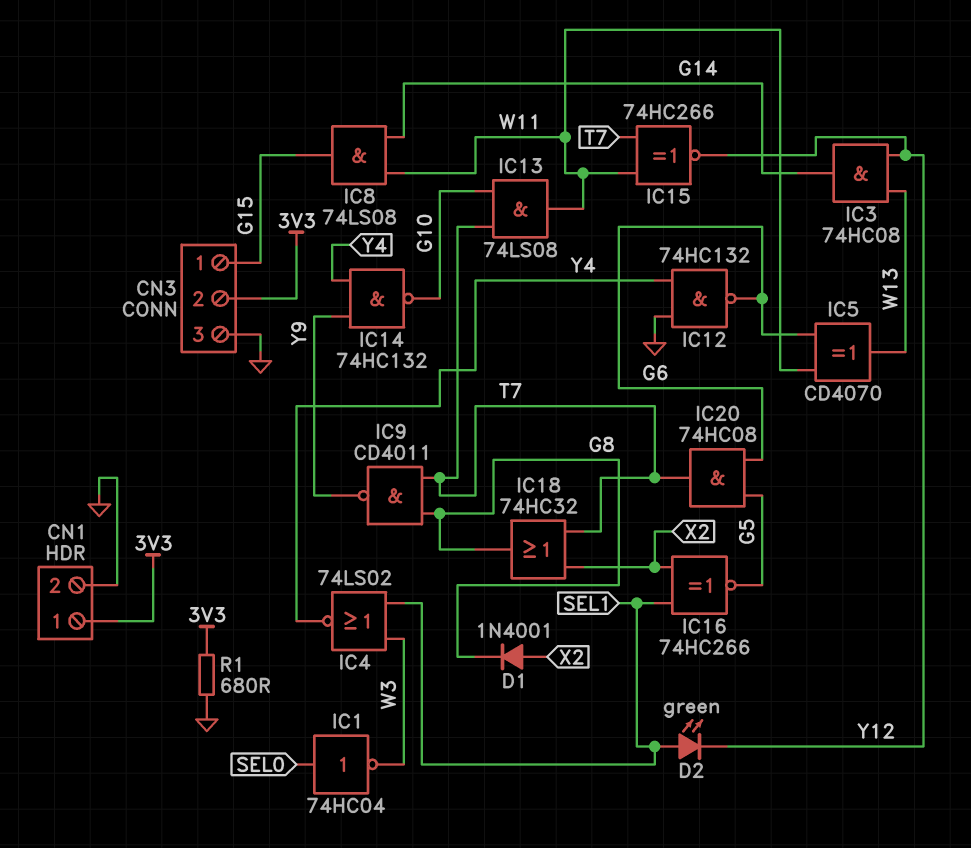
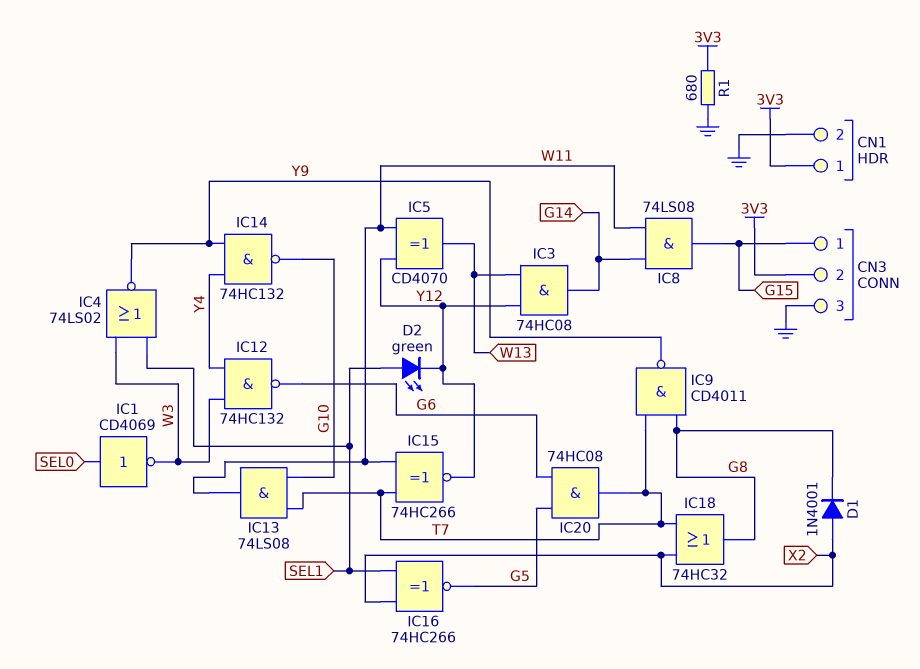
IC1: NOT 74HC04 (in SEL0, out W3) -> NOT CD4069 (in SEL0, out W3)
IC4: NOR 74LS02 (in SEL1, in W3, out Y4) -> NOR 74LS02 (in SEL1, in W3, out Y9)
IC5: XOR CD4070 (in G6, in W11, out W13) -> XOR CD4070 (in W11, in Y12, out W13)
IC12: NAND 74HC132 (in GND, in Y4, out G6) -> NAND 74HC132 (in W3, in Y4, out G6)

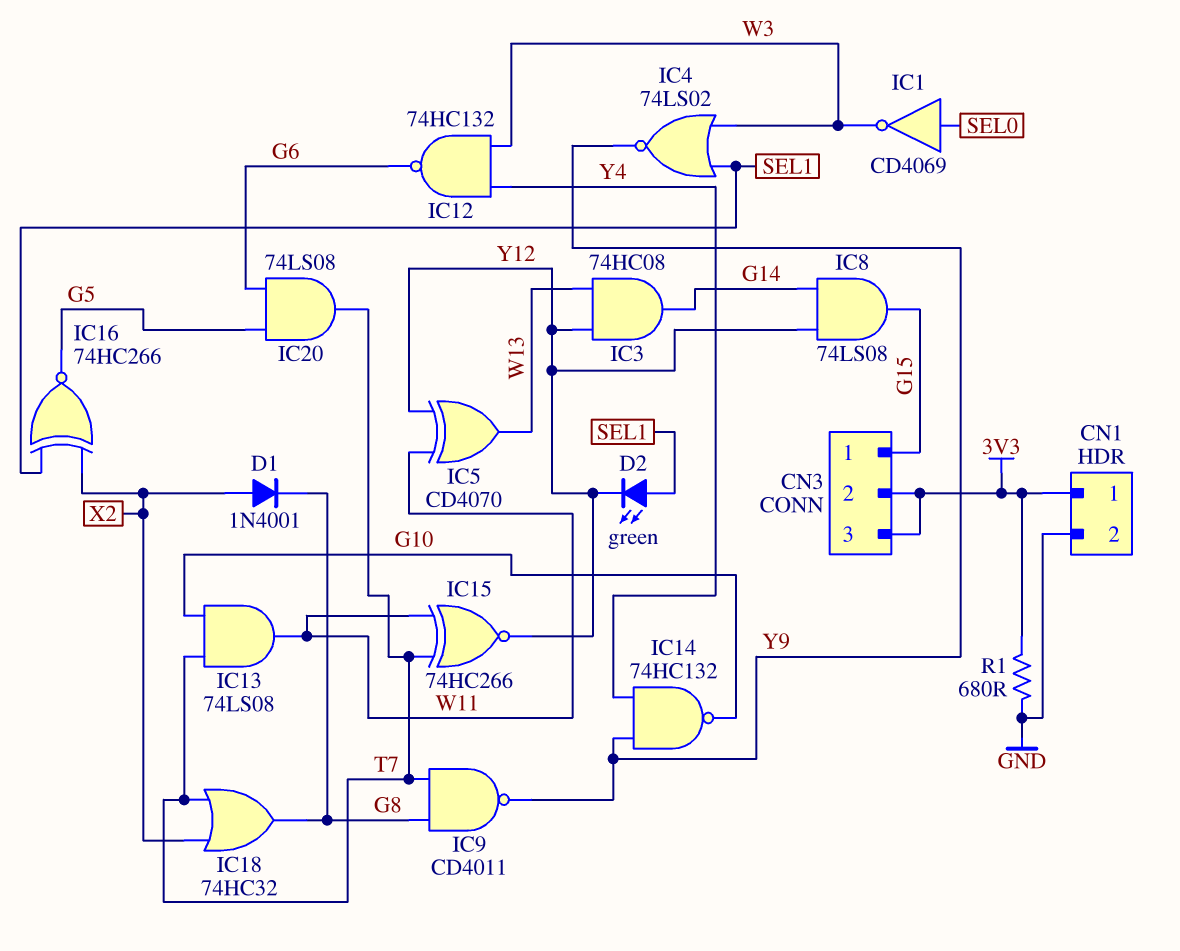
CN3 pin 3: GND -> 3V3
IC8: AND 74LS08 (in G14, in W11, out G15) -> AND 74LS08 (in G14, in Y12, out G15)
IC20: AND 74HC08 (in G5, in G6, out T7) -> AND 74LS08 (in G5, in G6, out T7)

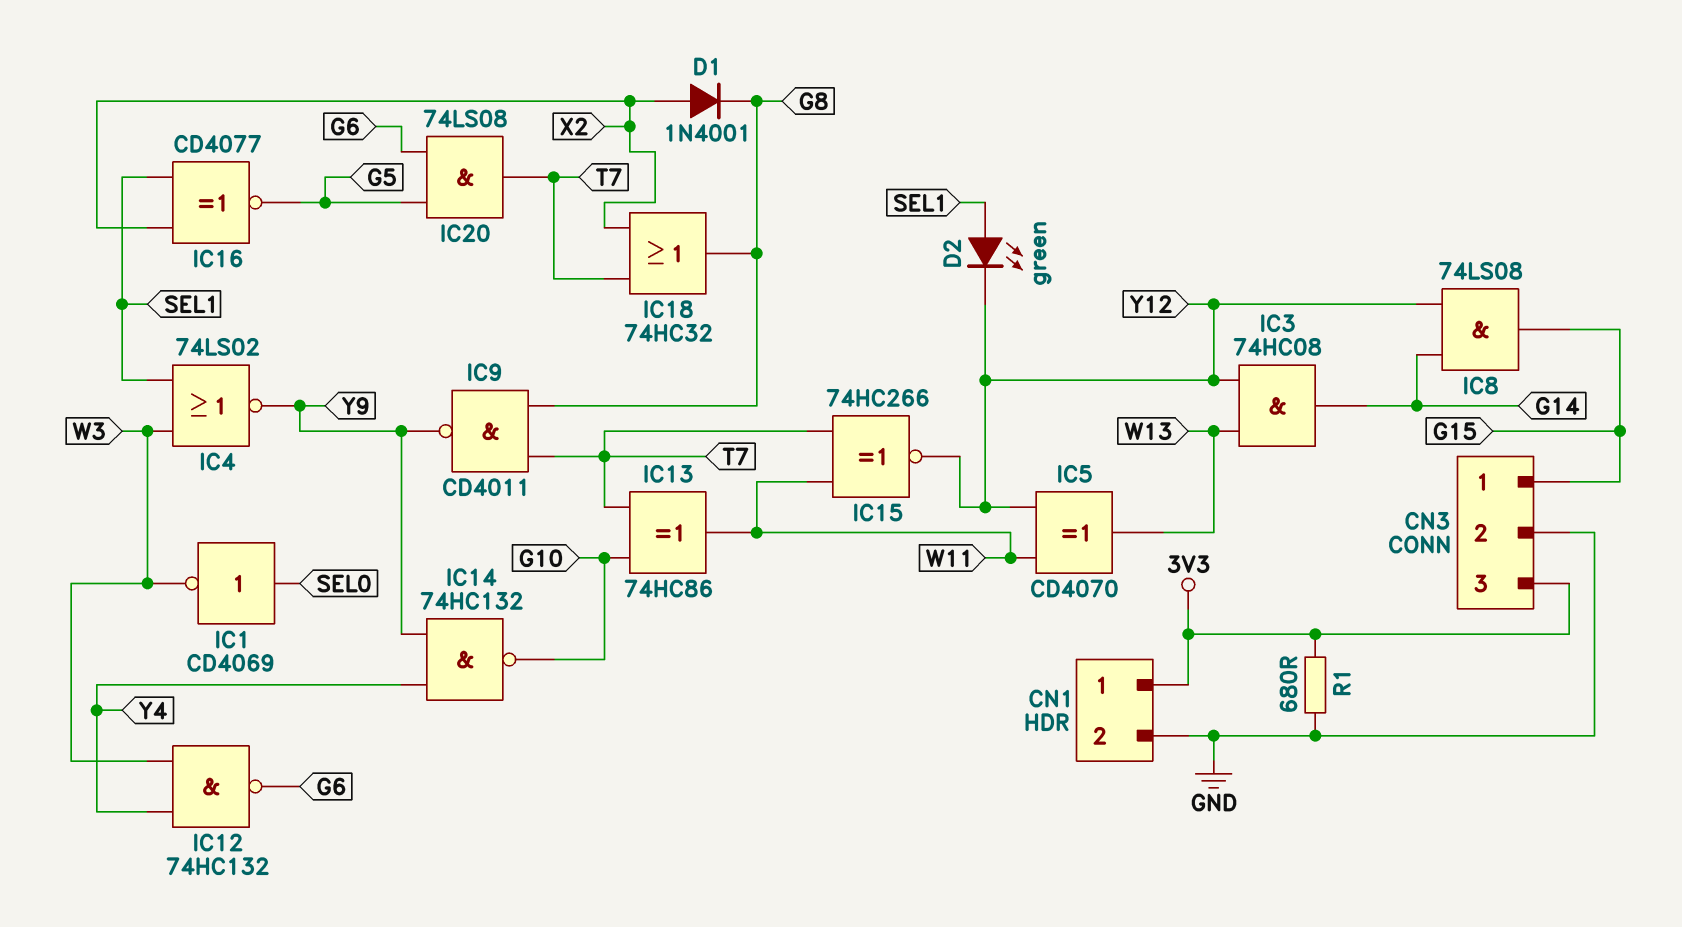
CN3 pin 2: 3V3 -> GND
IC13: AND 74LS08 (in G10, in T7, out W11) -> XOR 74HC86 (in G10, in T7, out W11)
IC16: XNOR 74HC266 (in SEL1, in X2, out G5) -> XNOR CD4077 (in SEL1, in X2, out G5)

